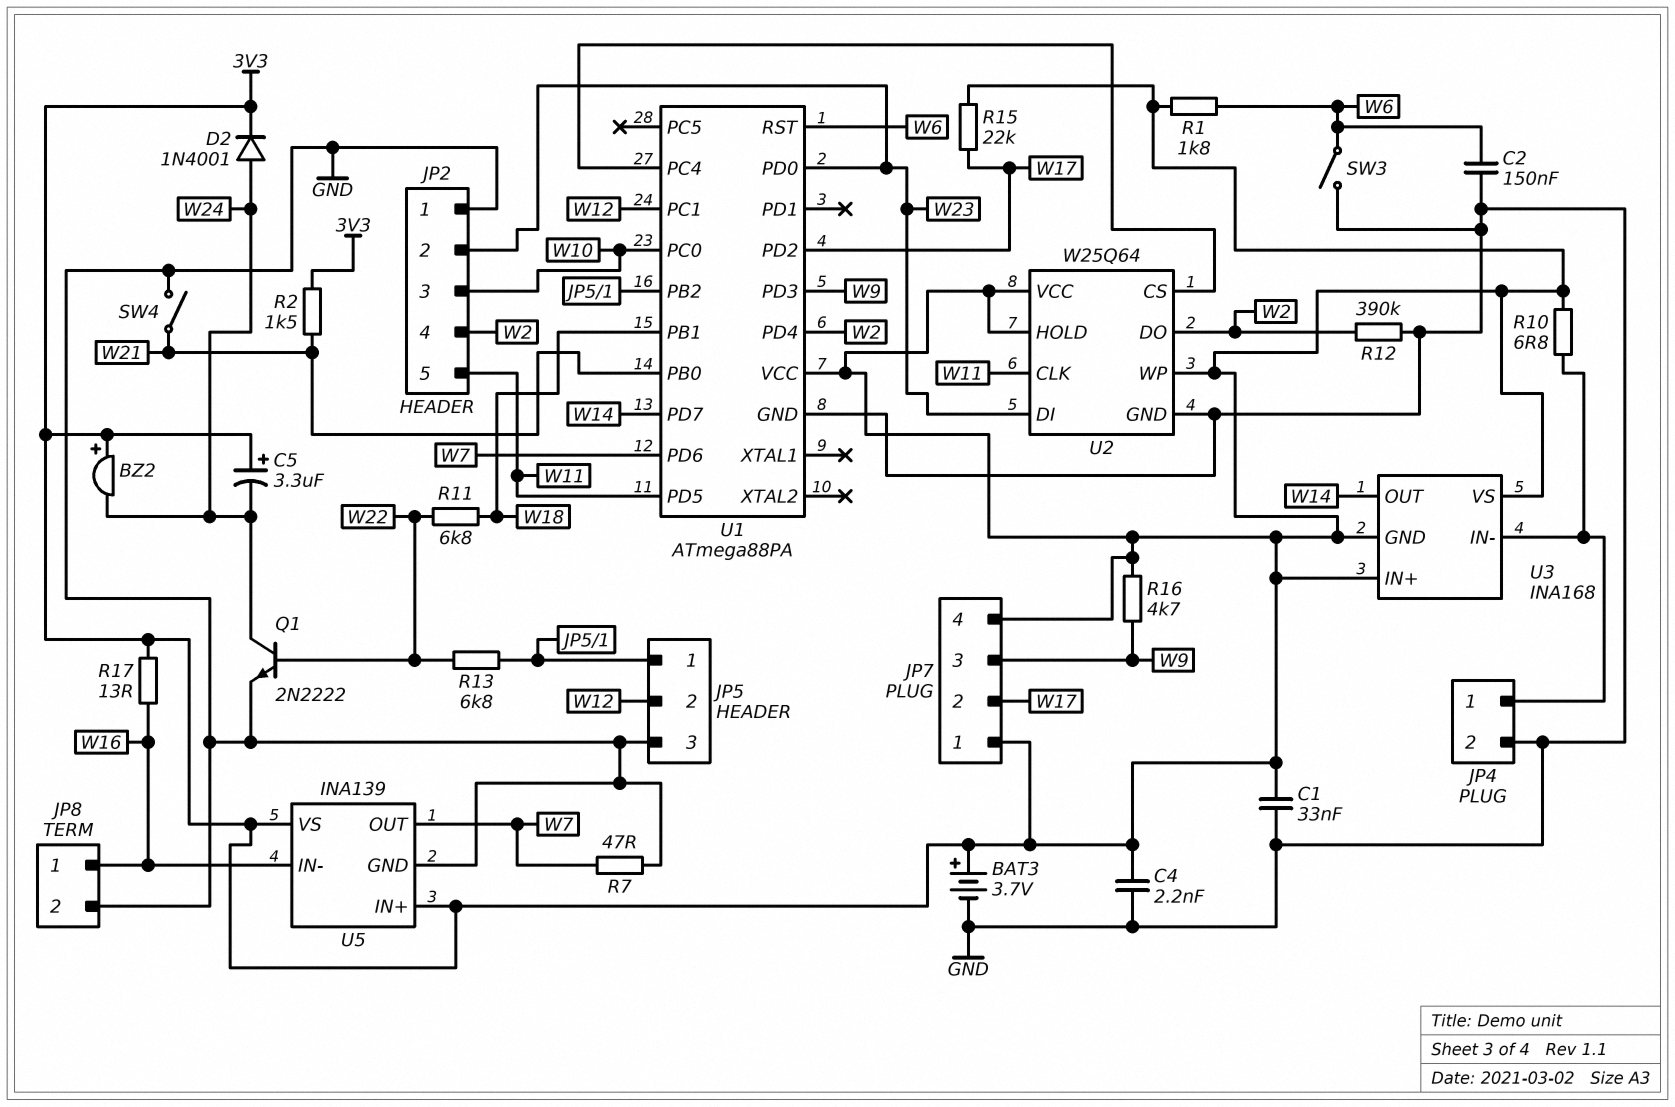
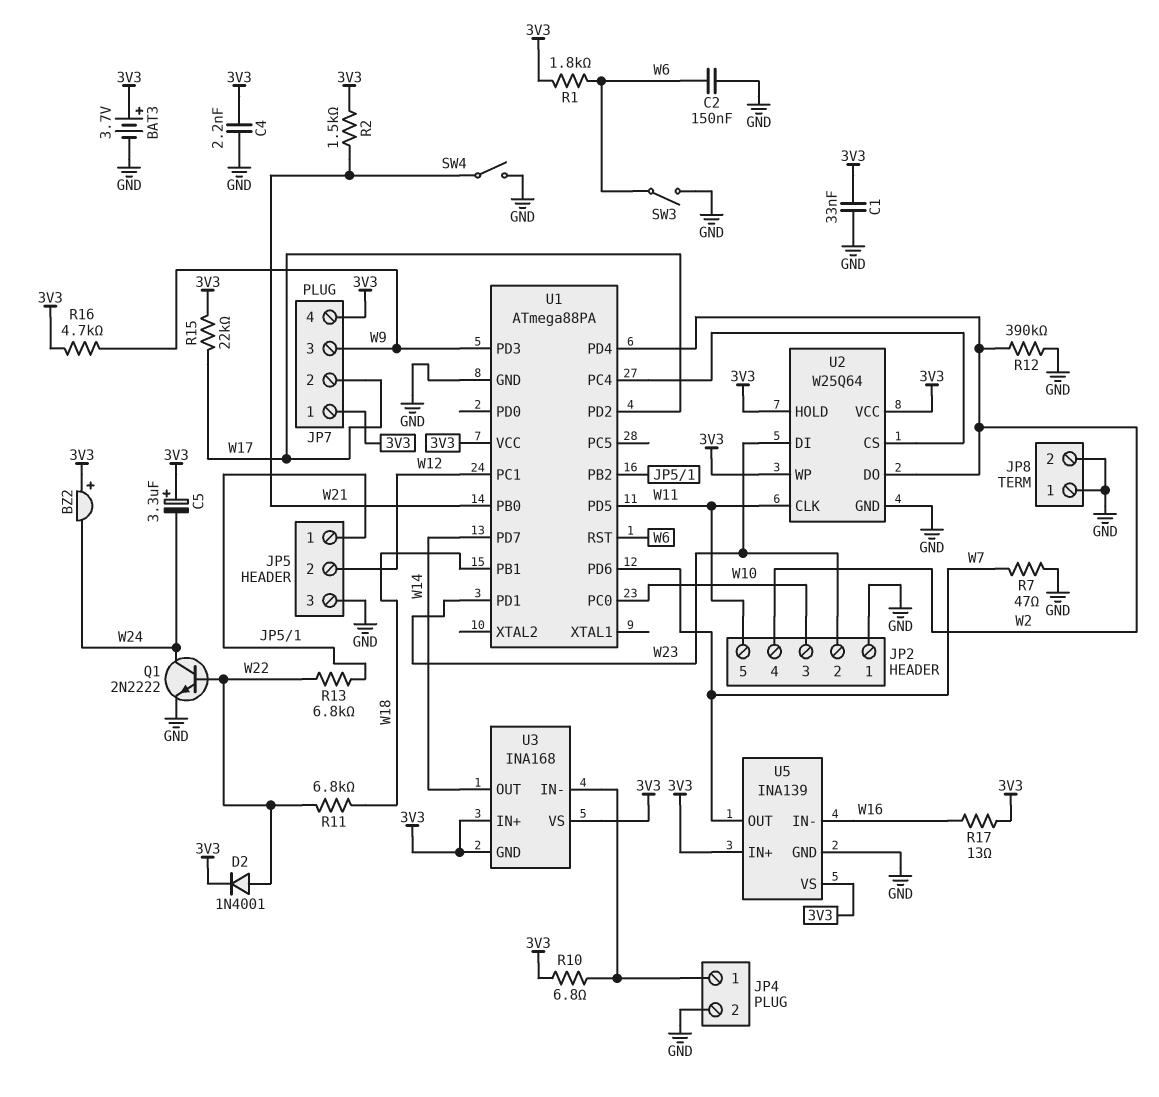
D2: diode 1N4001 (A W24, K 3V3) -> diode 1N4001 (A W22, K 3V3)
JP8 pin 1: W16 -> GND
U1 pin PD0: W23 -> none
U1 pin PD1: none -> W23

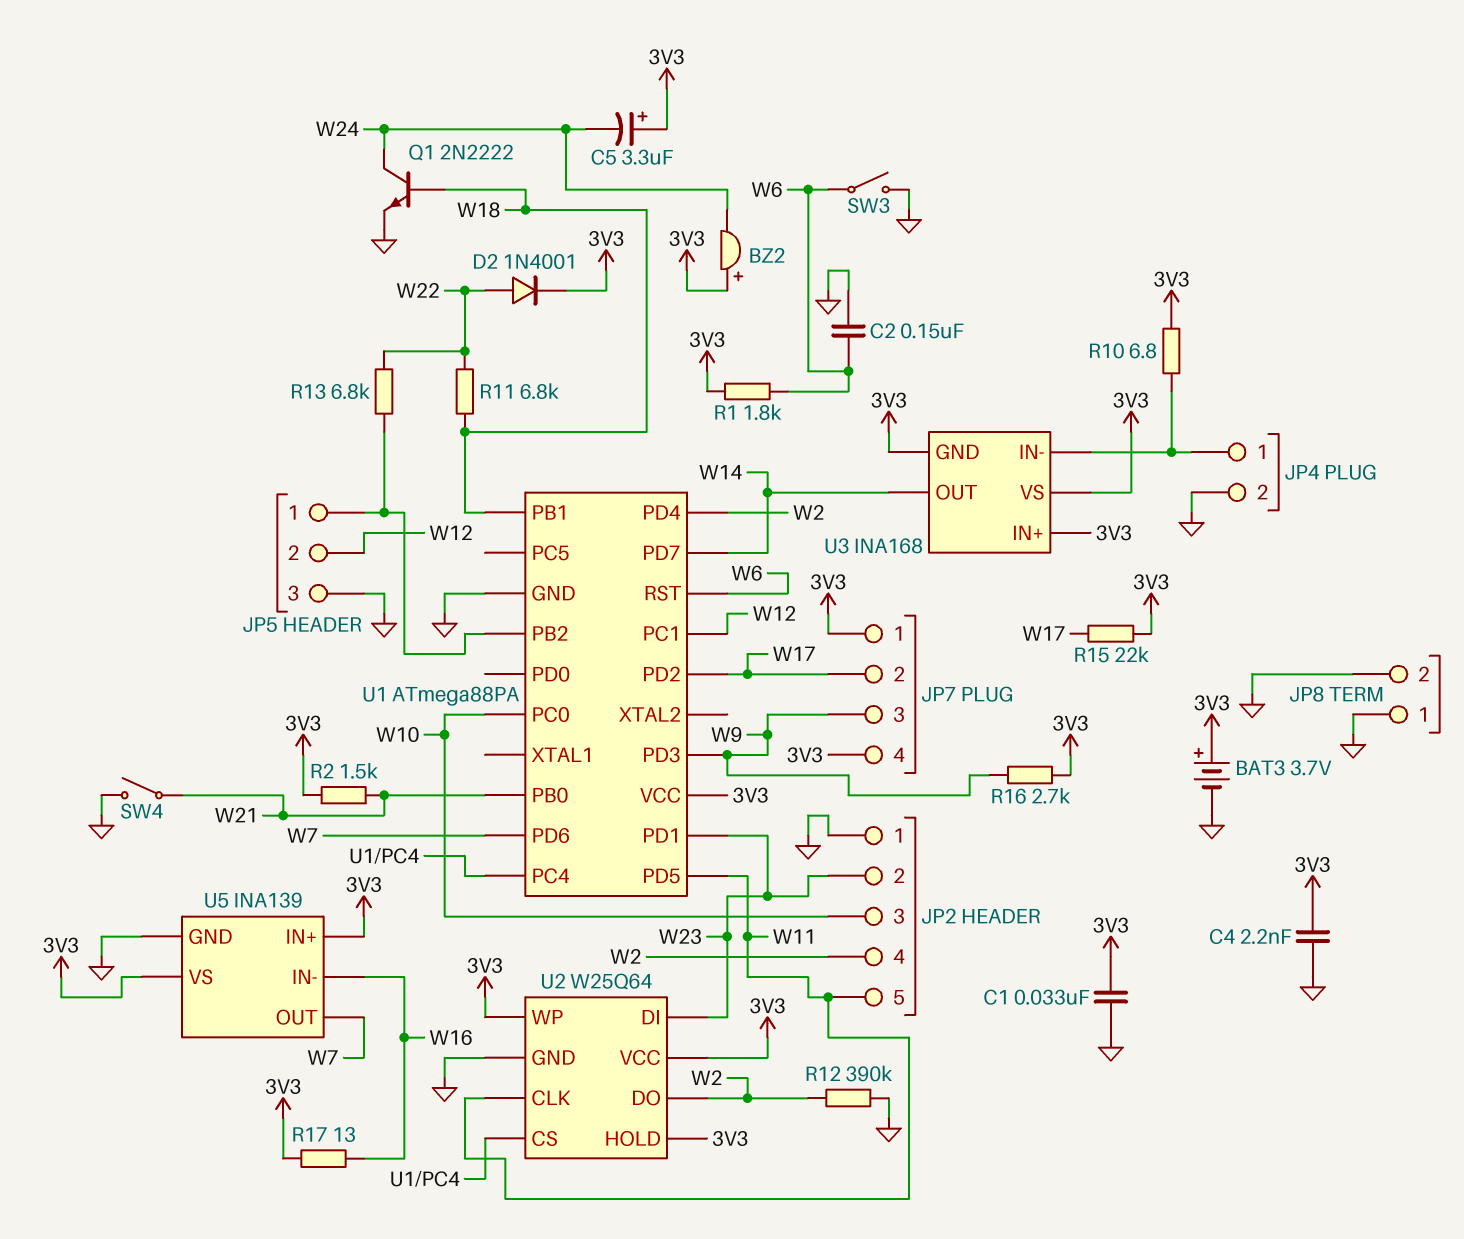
Q1: NPN 2N2222 (B W22, C W24, E GND) -> NPN 2N2222 (B W18, C W24, E GND)
R7: 47 (GND, W7) -> none
R16: 4.7k (3V3, W9) -> 2.7k (3V3, W9)

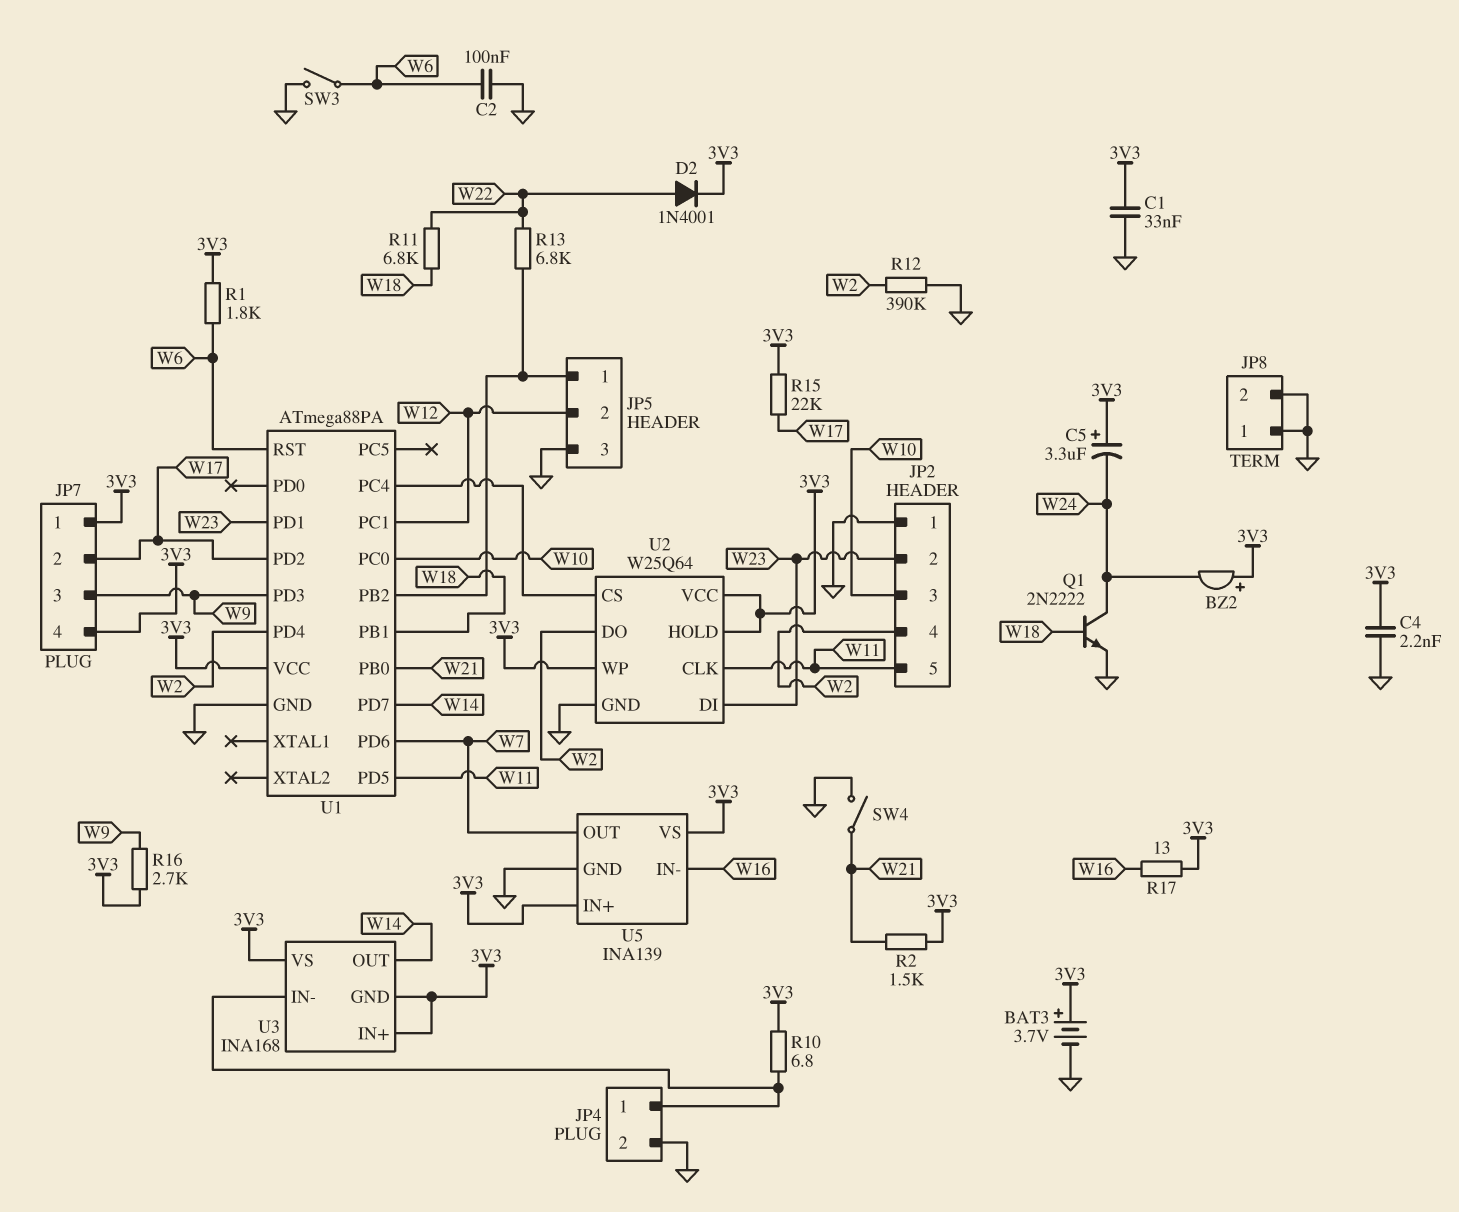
C2: 150nF (GND, W6) -> 100nF (GND, W6)

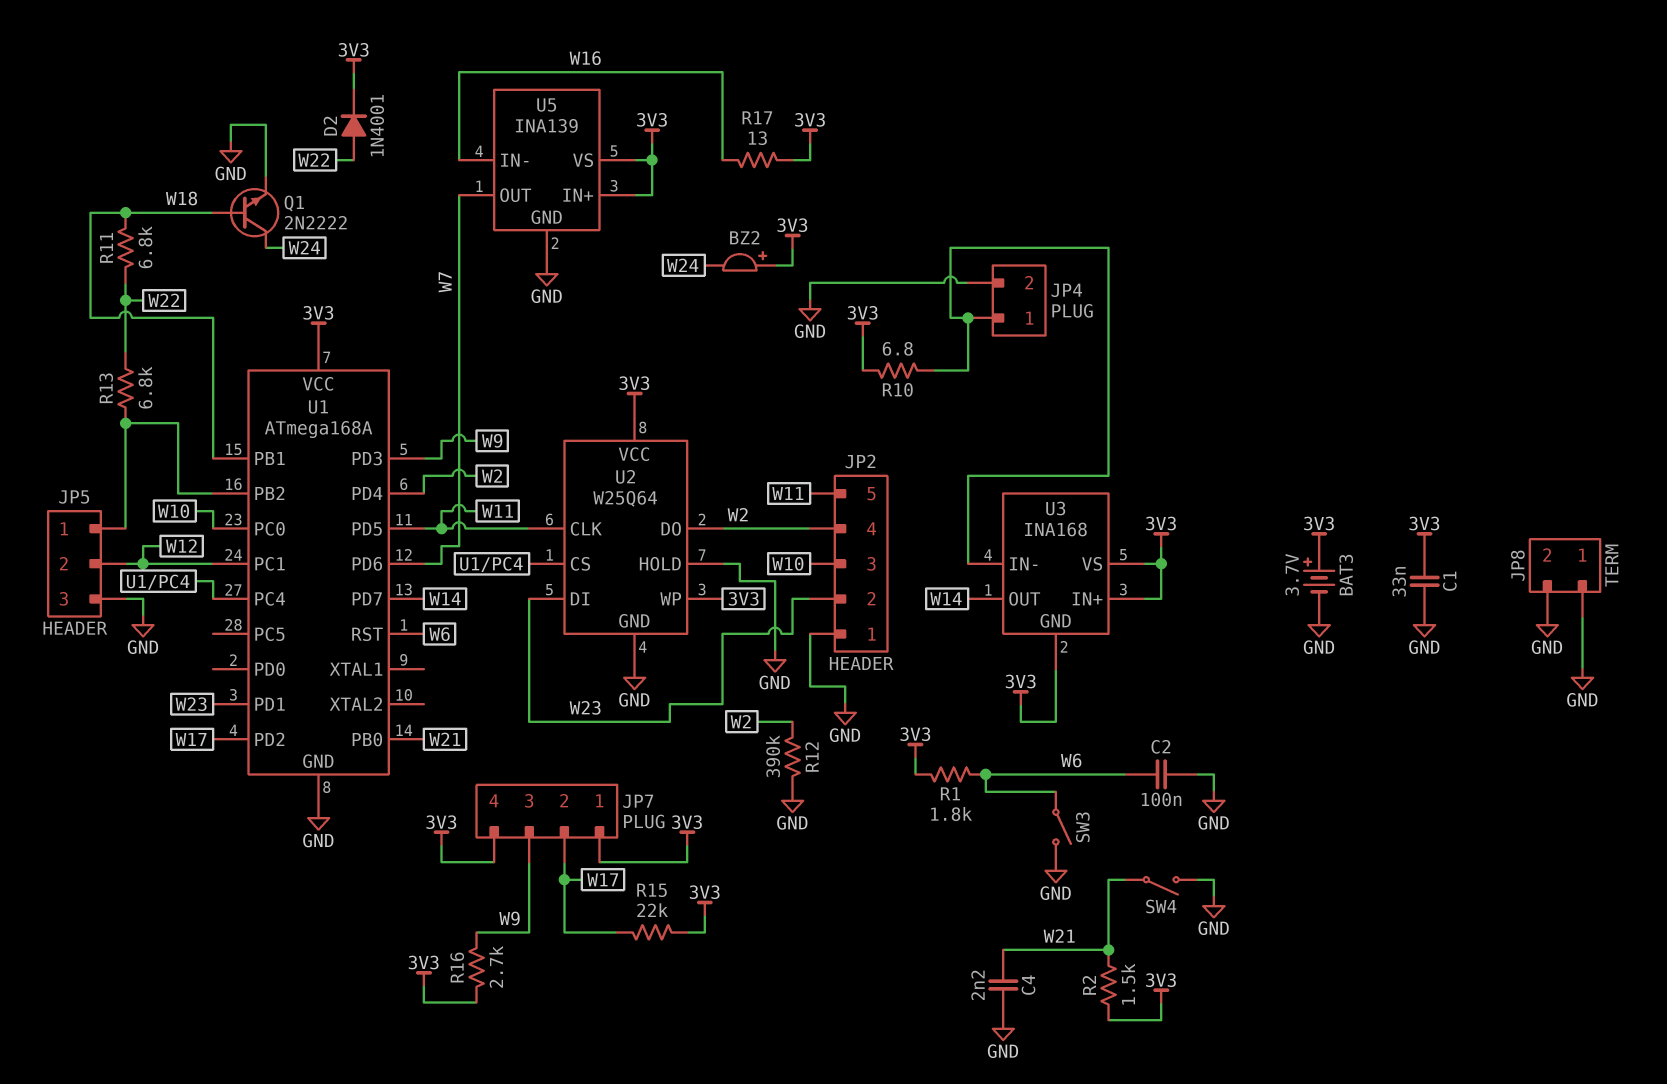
C4: 2.2nF (3V3, GND) -> 2.2nF (GND, W21)
C5: 3.3uF (plus 3V3, minus W24) -> none
U1: ATmega88PA -> ATmega168A
U2 pin HOLD: 3V3 -> GND

